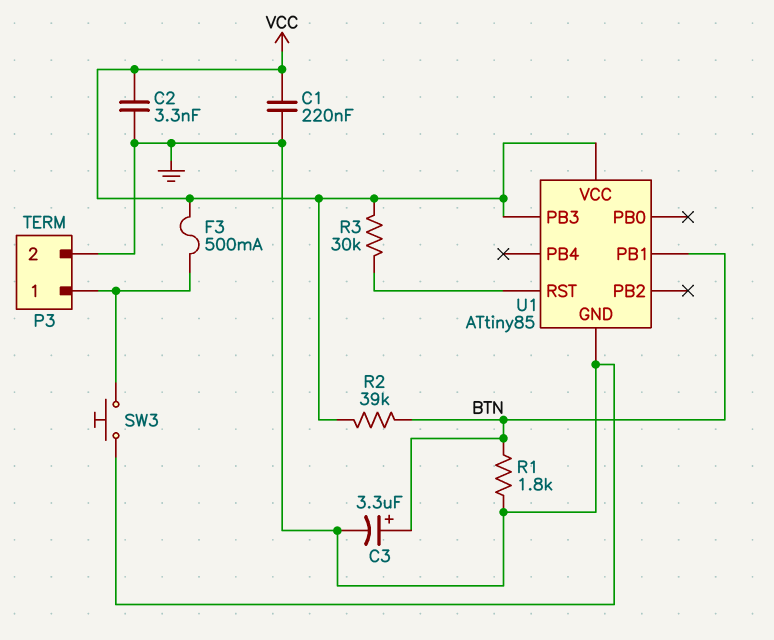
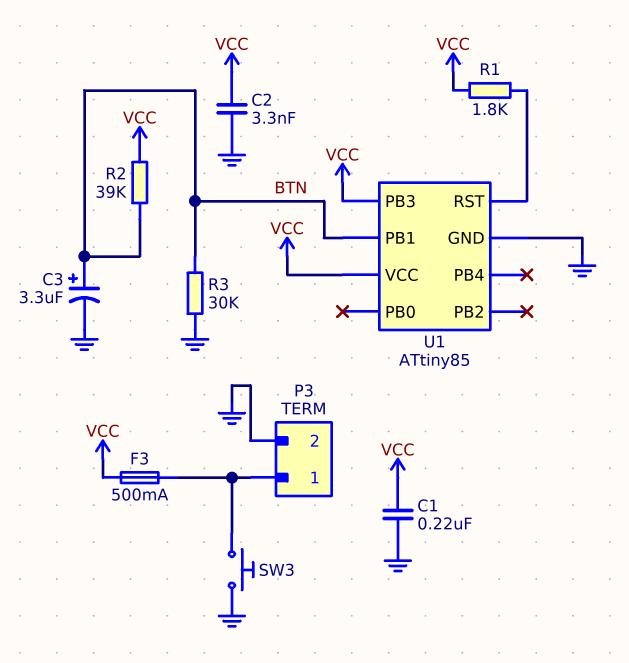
R1: 1.8k (BTN, GND) -> 1.8k (U1/RST, VCC)
R3: 30k (U1/RST, VCC) -> 30k (BTN, GND)

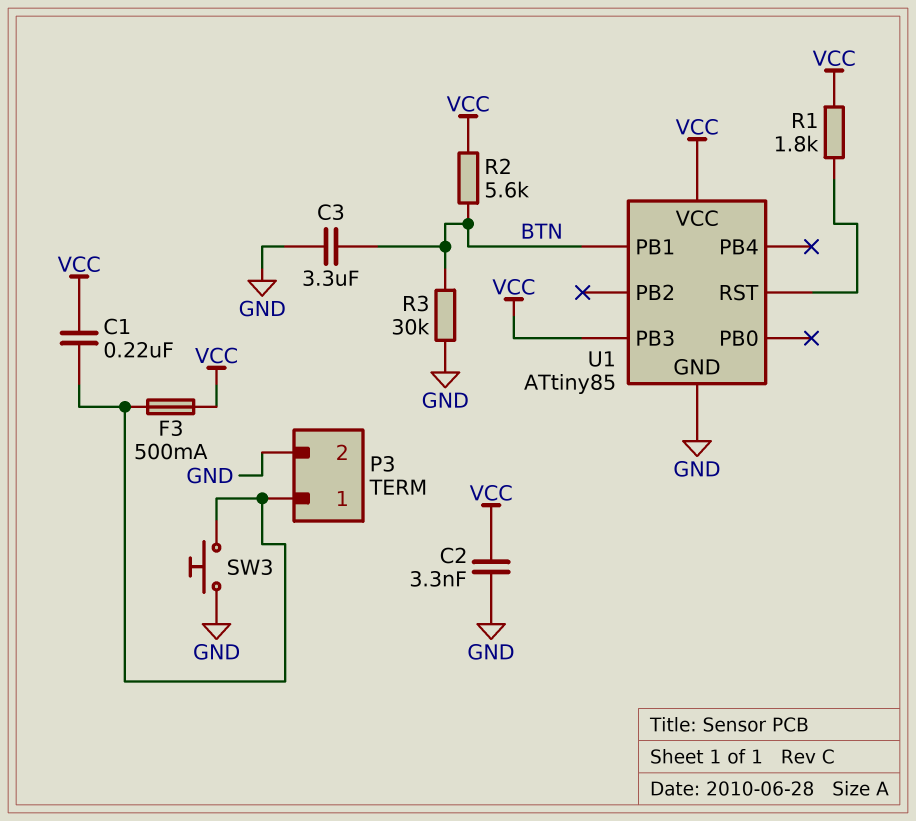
C1: 220nF (GND, VCC) -> 220nF (P3/1, VCC)
C3: 3.3uF (plus BTN, minus GND) -> 3.3uF (BTN, GND)
R2: 39k (BTN, VCC) -> 5.6k (BTN, VCC)

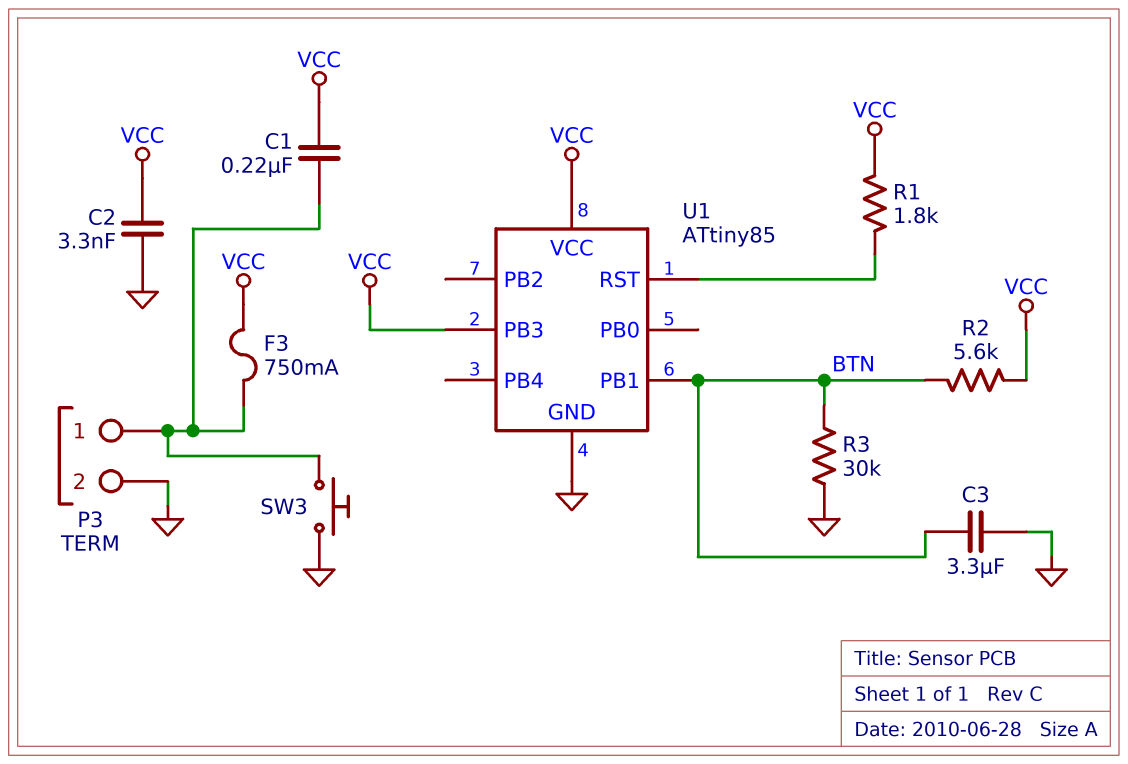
F3: 500mA (P3/1, VCC) -> 750mA (P3/1, VCC)

